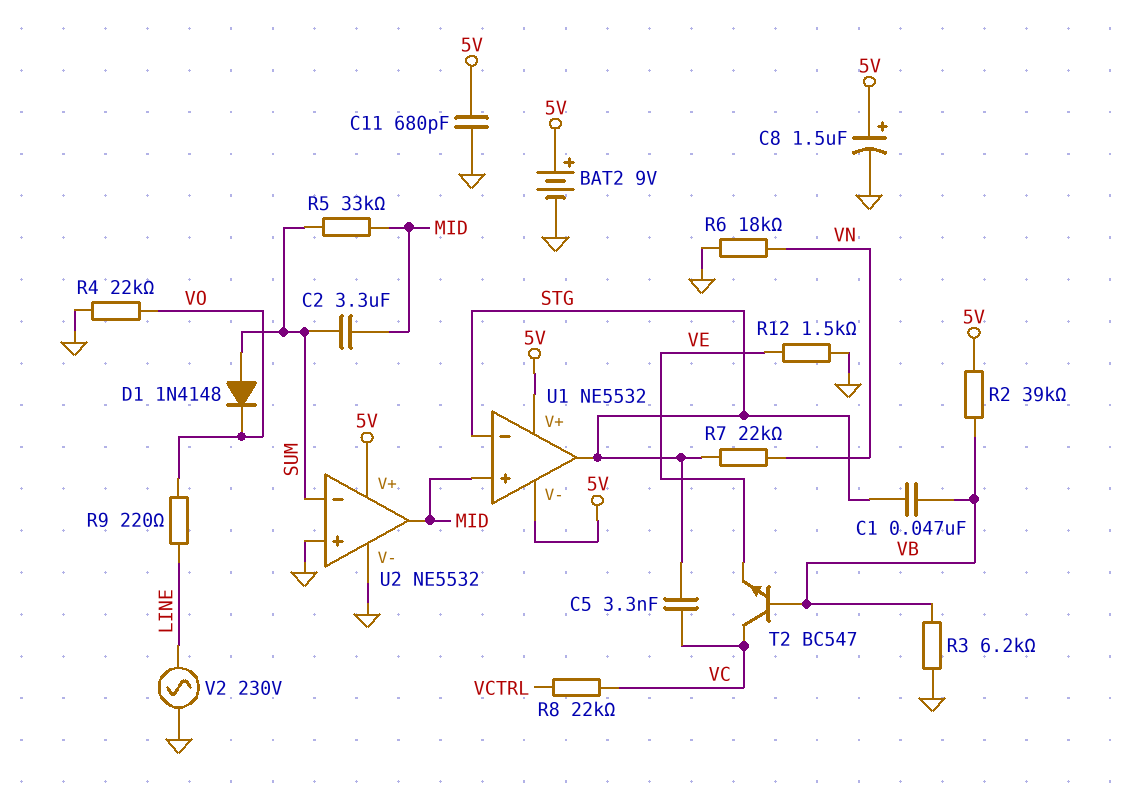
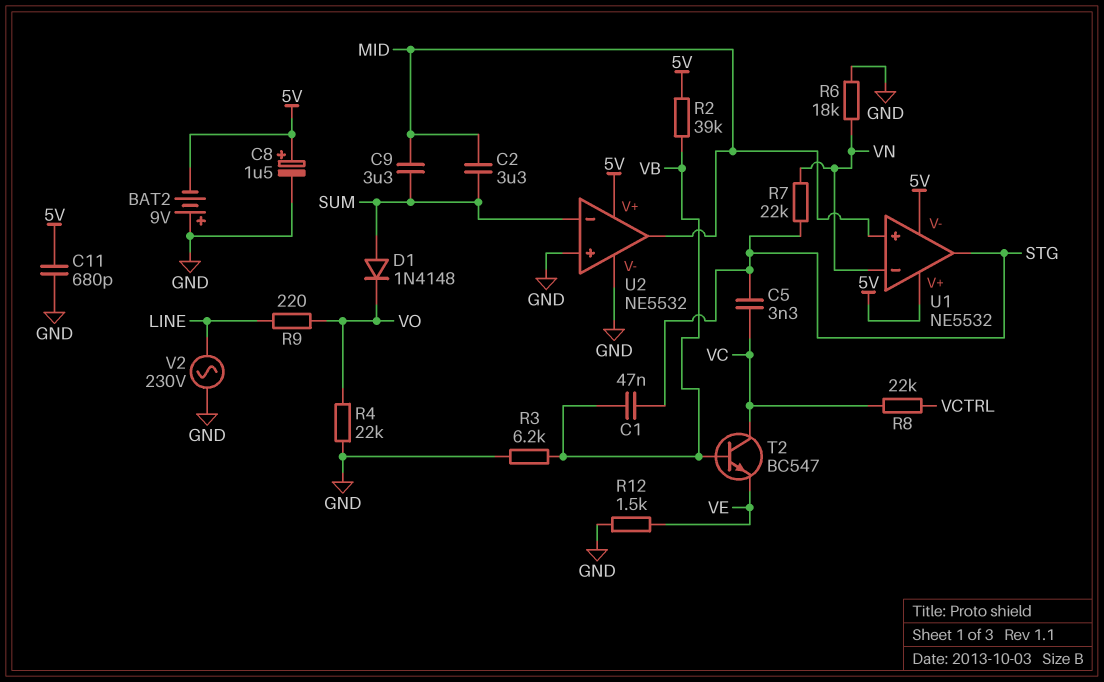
BAT2: 9V (plus 5V, minus GND) -> 9V (plus GND, minus 5V)
C9: none -> 3.3uF (MID, SUM)
R5: 33k (MID, SUM) -> none
U1 pin in-: STG -> VN

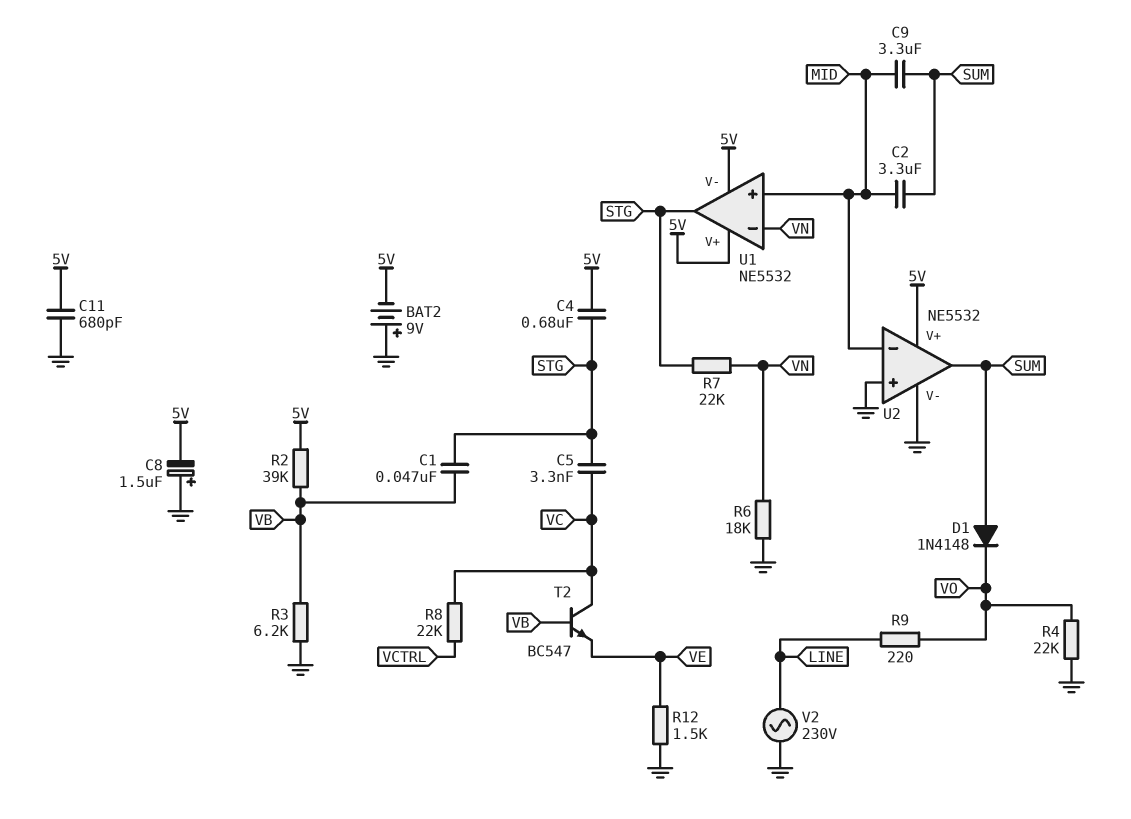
C4: none -> 680nF (5V, STG)
C8: 1.5uF (plus 5V, minus GND) -> 1.5uF (plus GND, minus 5V)
U2 pin in-: SUM -> MID
U2 pin out: MID -> SUM

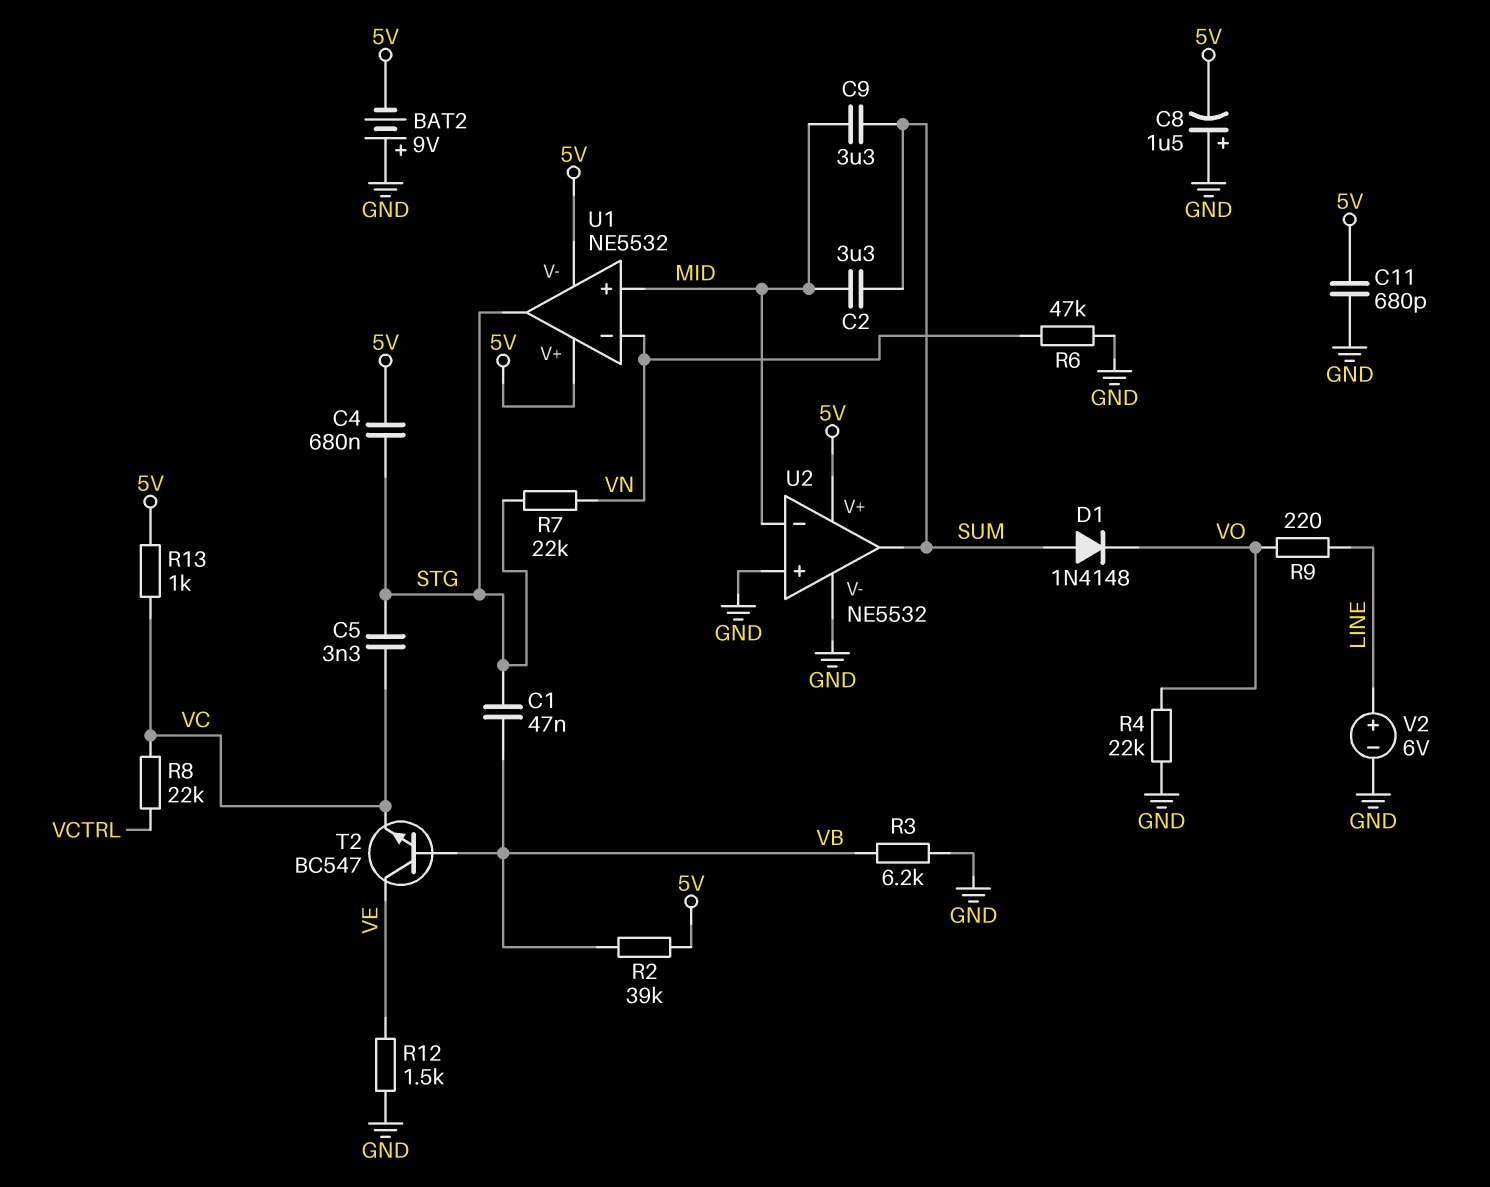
R6: 18k (GND, VN) -> 47k (GND, VN)
R13: none -> 1k (5V, VC)
T2: NPN BC547 (B VB, C VC, E VE) -> NPN BC547 (B VB, C VE, E VC)
V2: AC 230V (GND, LINE) -> 6V (plus LINE, minus GND)

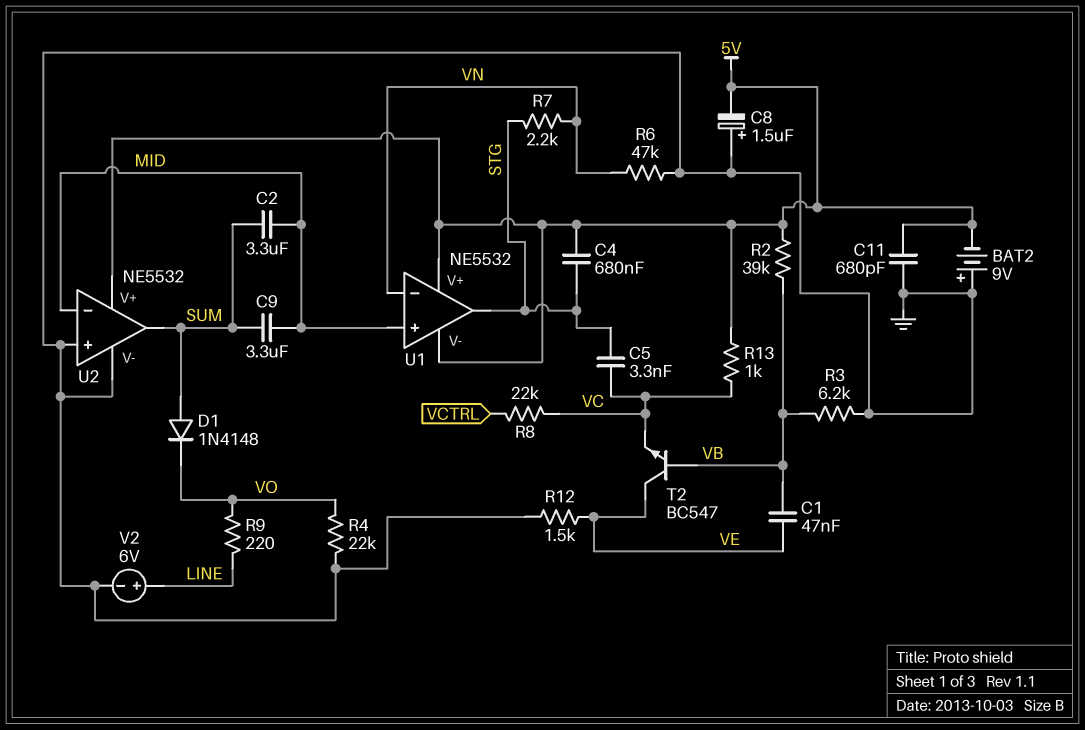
C1: 47nF (STG, VB) -> 47nF (VB, VE)
R7: 22k (STG, VN) -> 2.2k (STG, VN)

